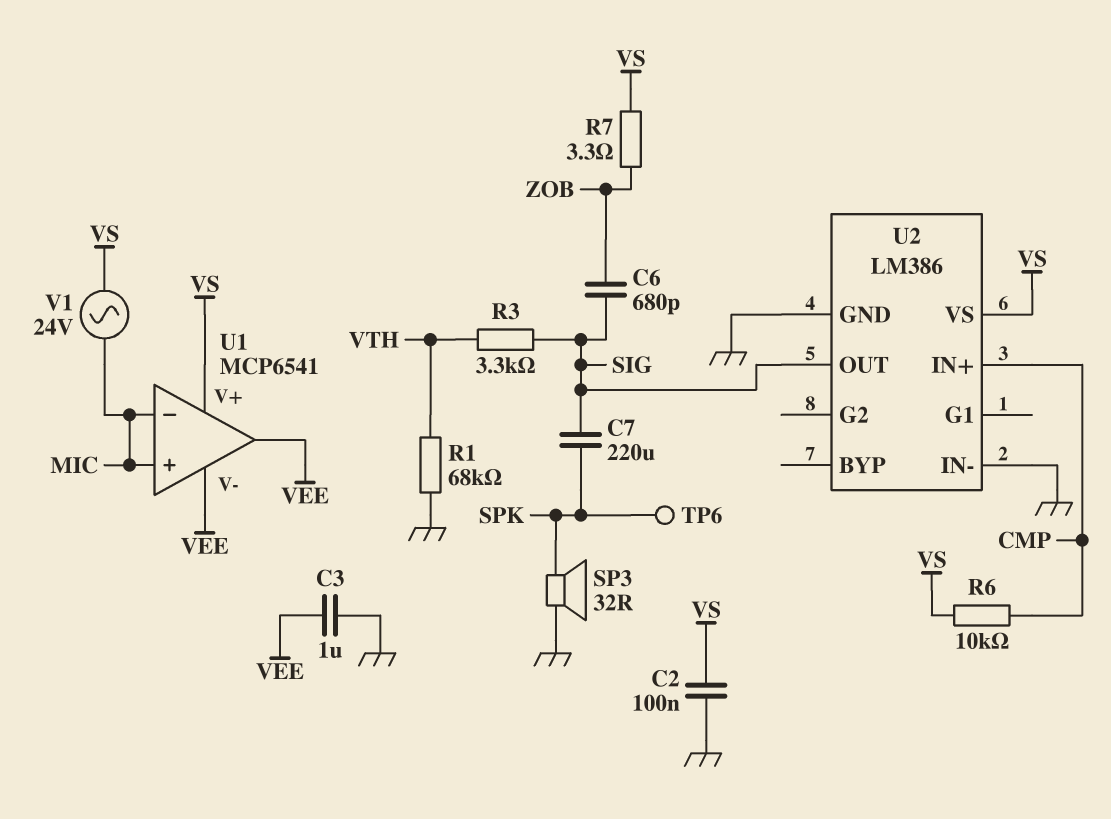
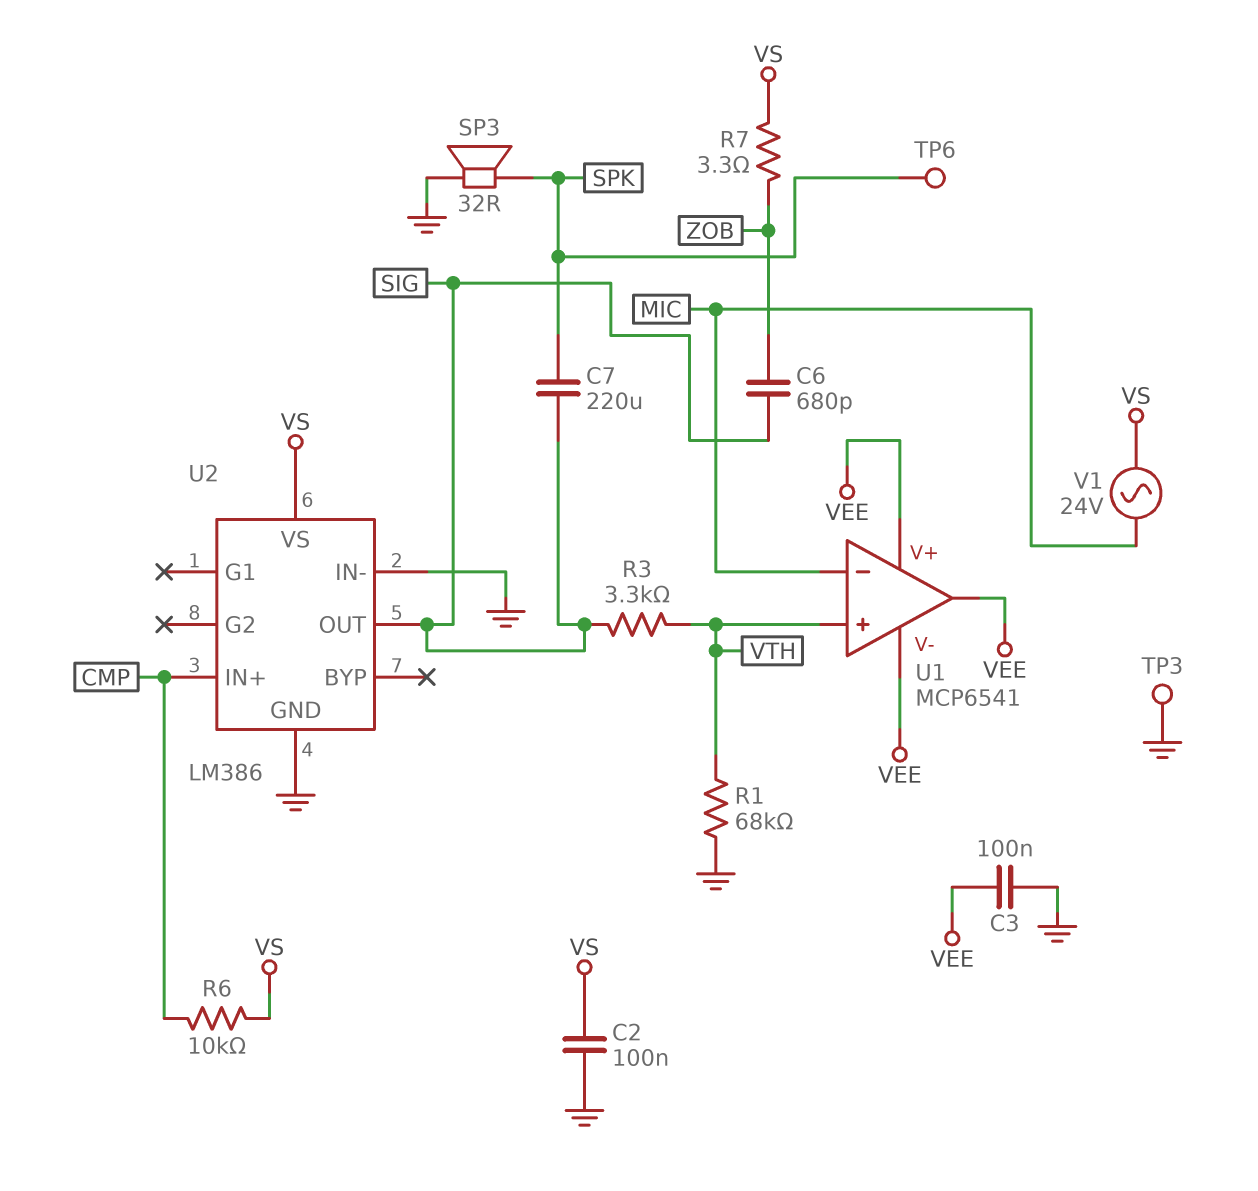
C3: 1uF (GND, VEE) -> 100nF (GND, VEE)
TP3: none -> test point (GND)
U1 pin V+: VS -> VEE
U1 pin in+: MIC -> VTH

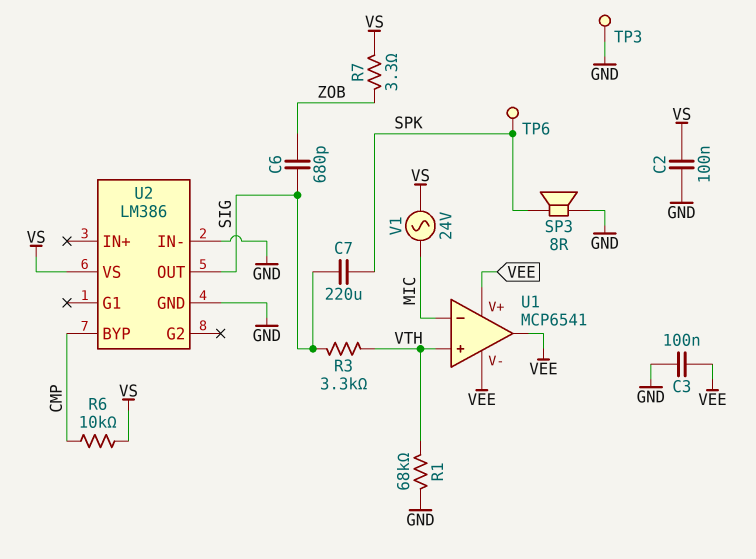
SP3: speaker 32R (GND, SPK) -> speaker 8R (GND, SPK)
U2 pin BYP: none -> CMP
U2 pin IN+: CMP -> none

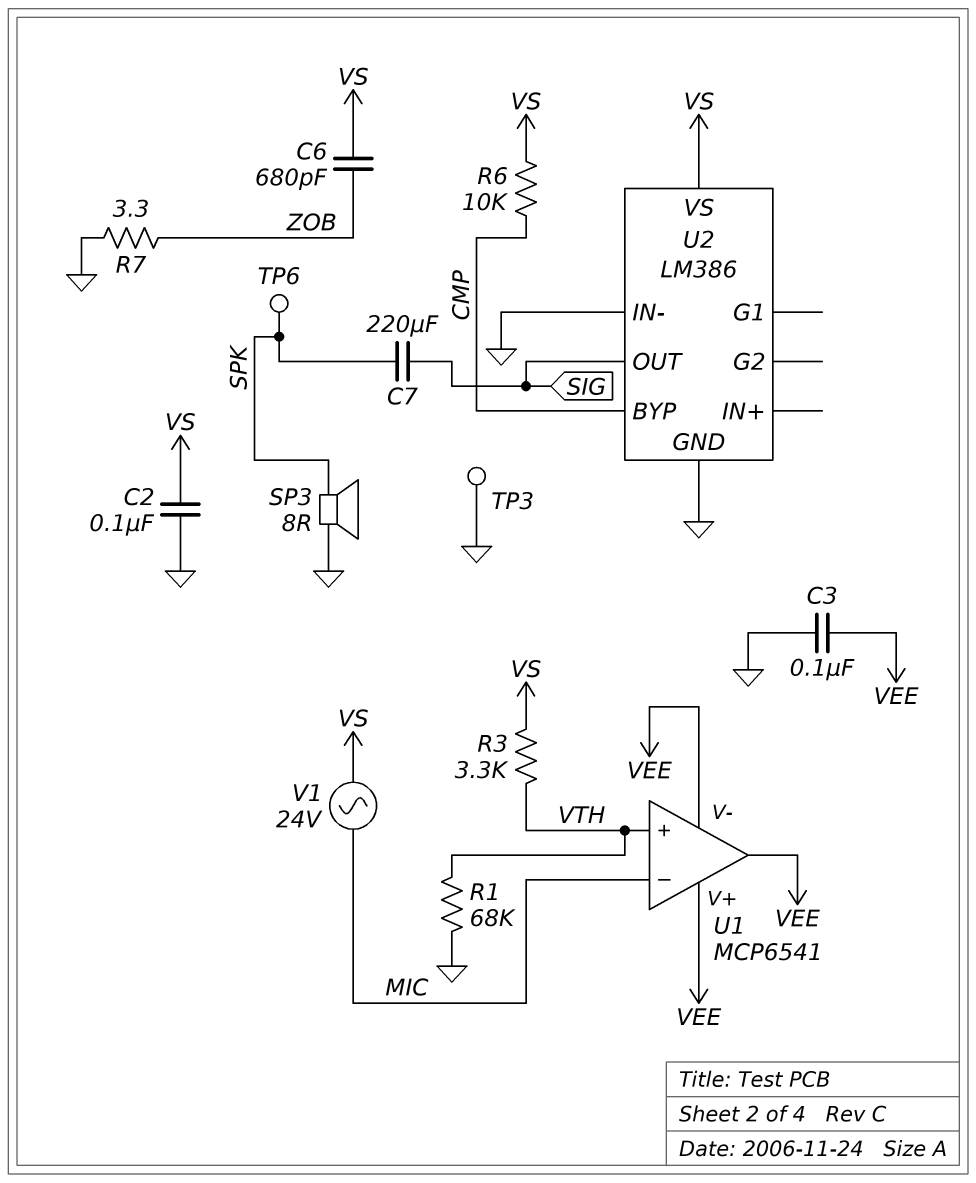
C6: 680pF (SIG, ZOB) -> 680pF (VS, ZOB)
R3: 3.3k (SIG, VTH) -> 3.3k (VS, VTH)
R7: 3.3 (VS, ZOB) -> 3.3 (GND, ZOB)

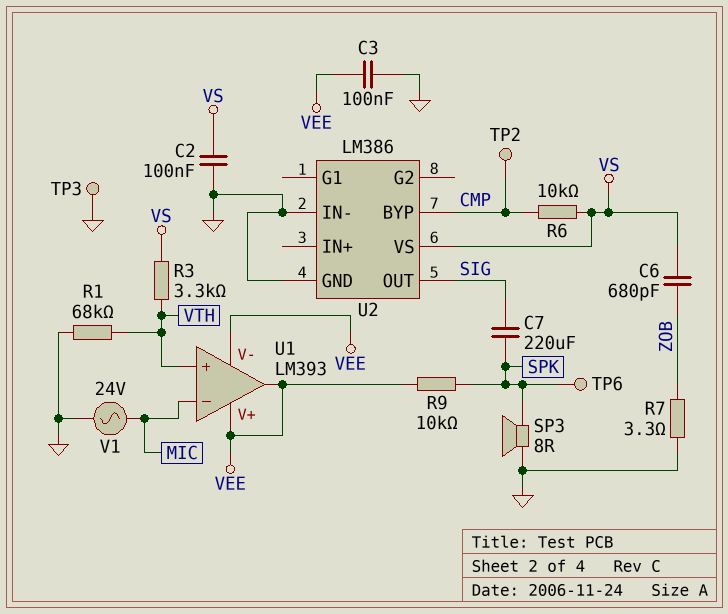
R9: none -> 10k (SPK, VEE)
TP2: none -> test point (CMP)
U1: MCP6541 -> LM393
V1: AC 24V (MIC, VS) -> AC 24V (GND, MIC)

